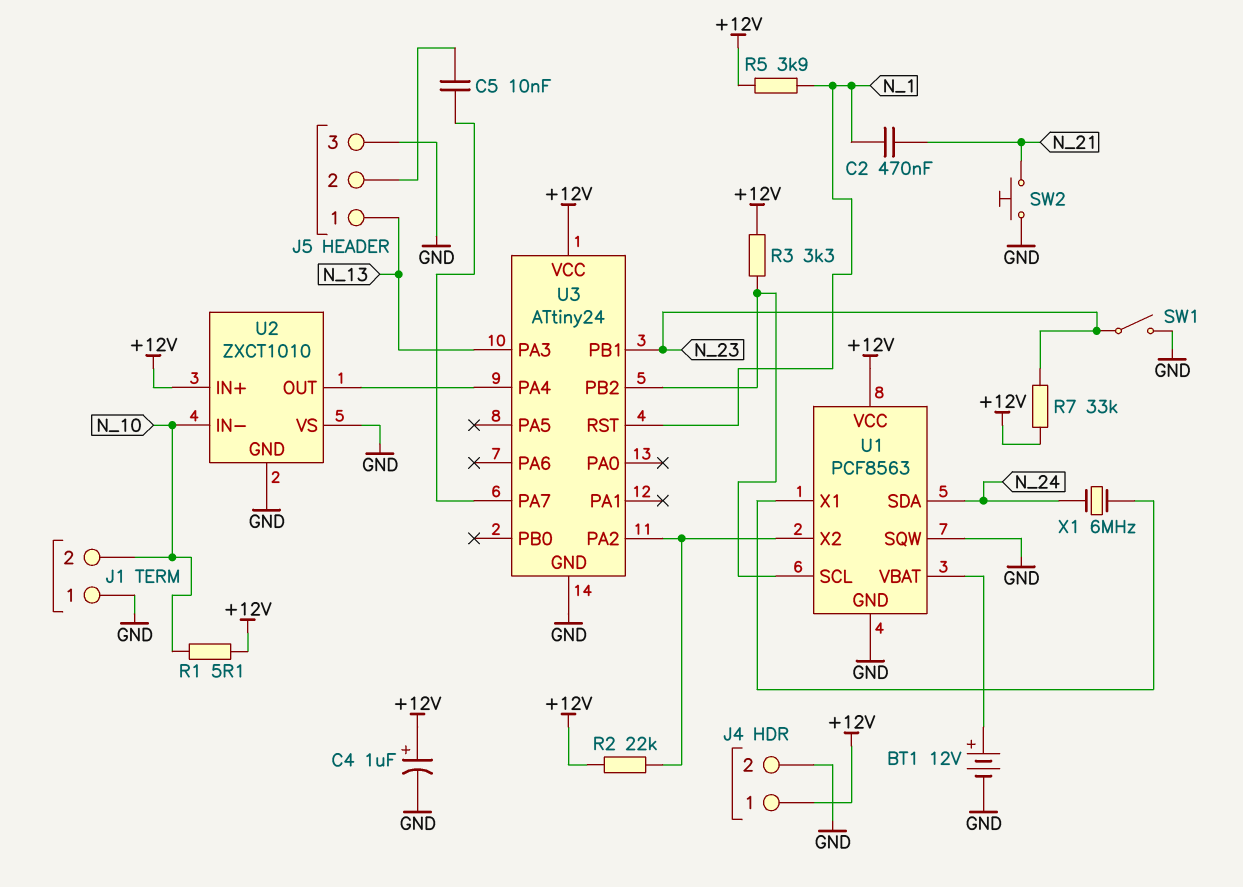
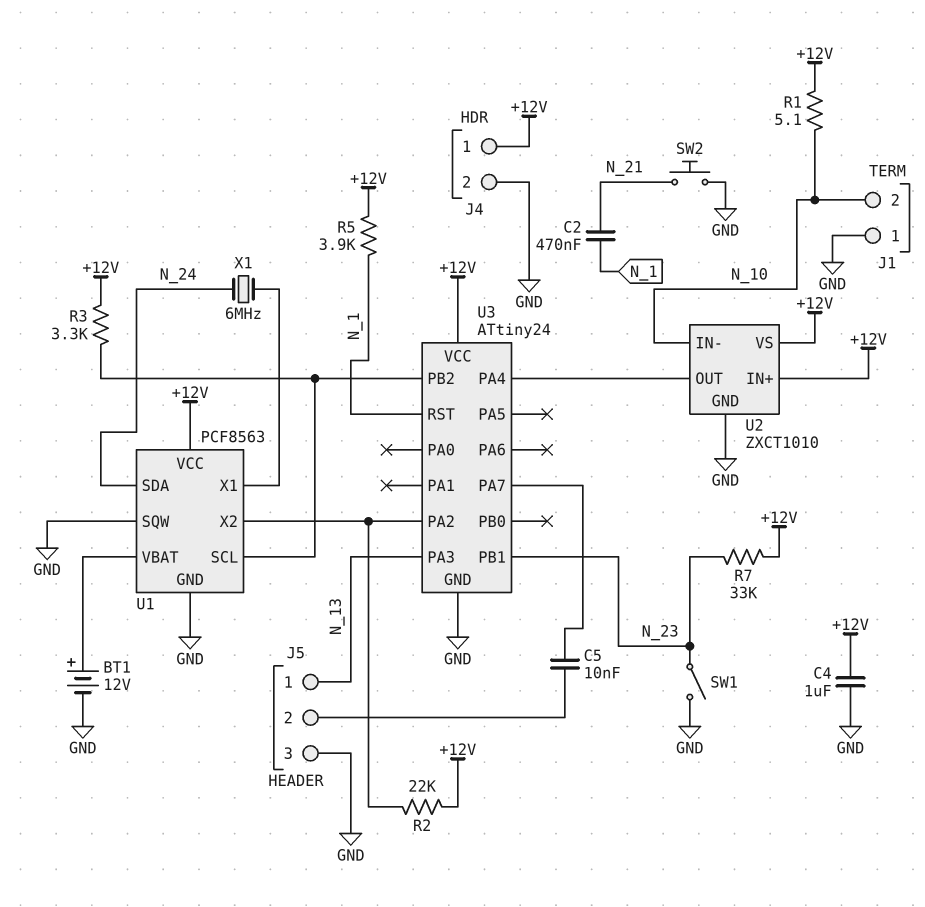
C4: 1uF (plus +12V, minus GND) -> 1uF (+12V, GND)
U2 pin VS: GND -> +12V

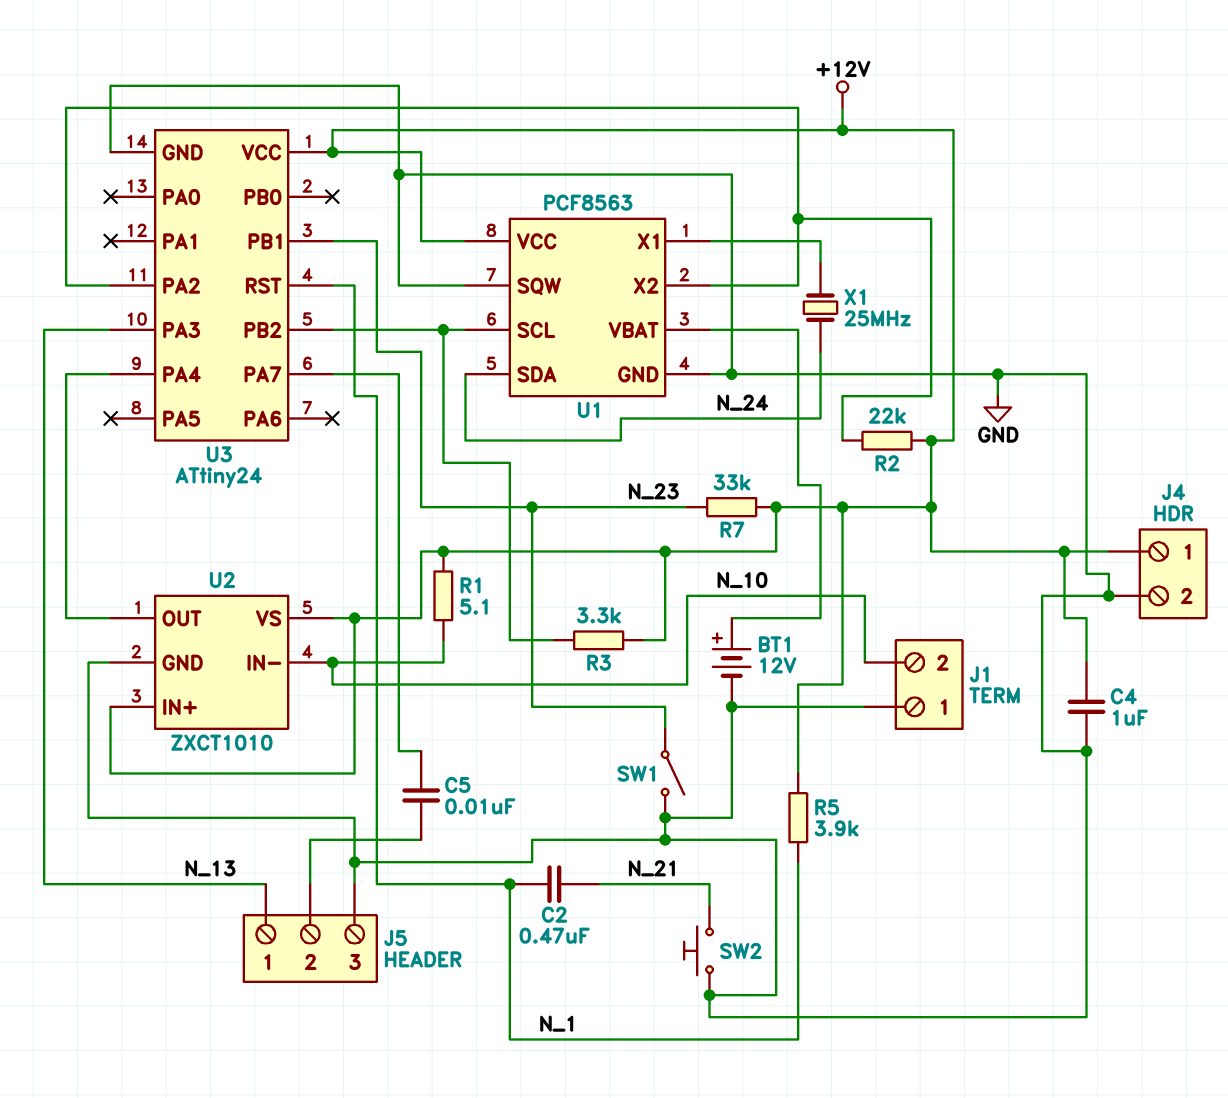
X1: 6MHz (N_24, U1/X1) -> 25MHz (N_24, U1/X1)

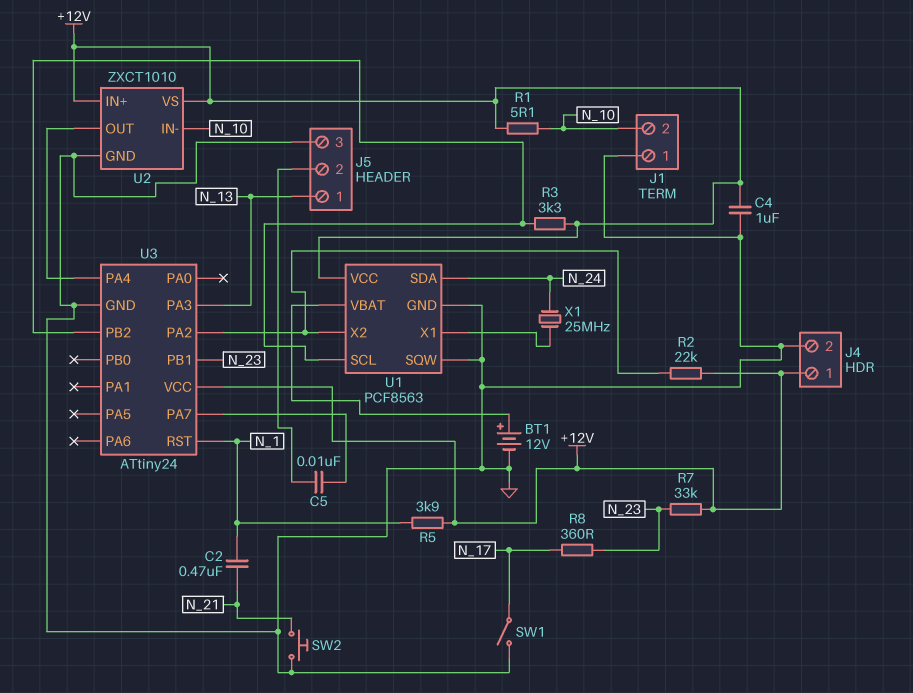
R8: none -> 360 (N_17, N_23)
SW1: switch (GND, N_23) -> switch (GND, N_17)

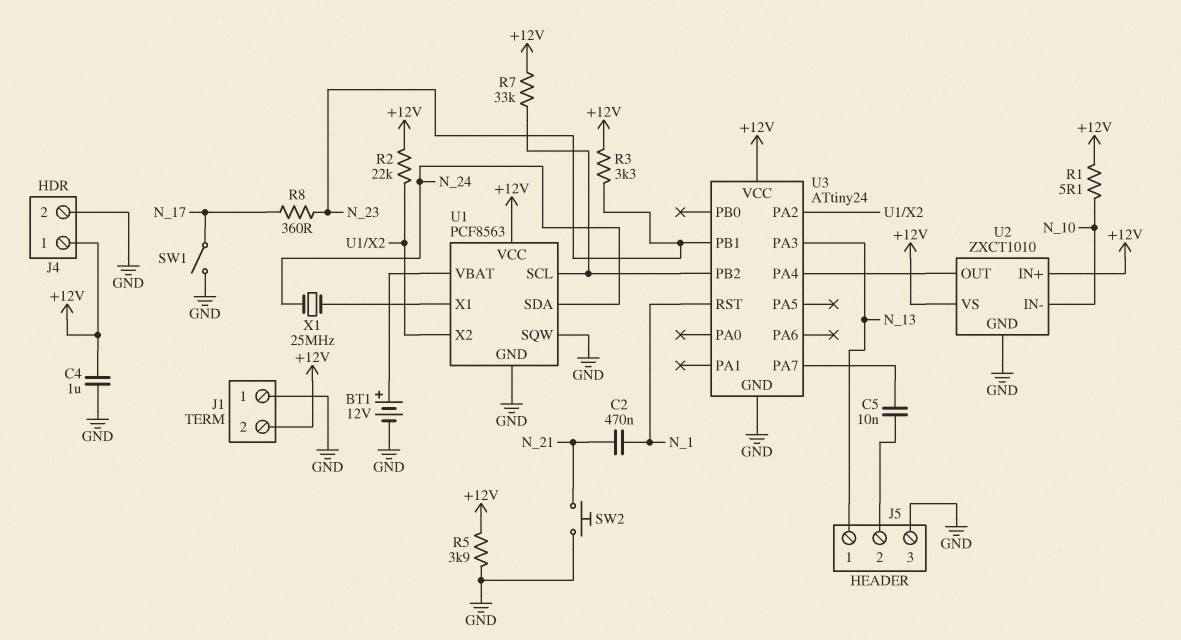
J1 pin 2: N_10 -> +12V
R3: 3.3k (+12V, U1/SCL) -> 3.3k (+12V, N_23)
R5: 3.9k (+12V, N_1) -> 3.9k (+12V, GND)
R7: 33k (+12V, N_23) -> 33k (+12V, U1/SCL)

